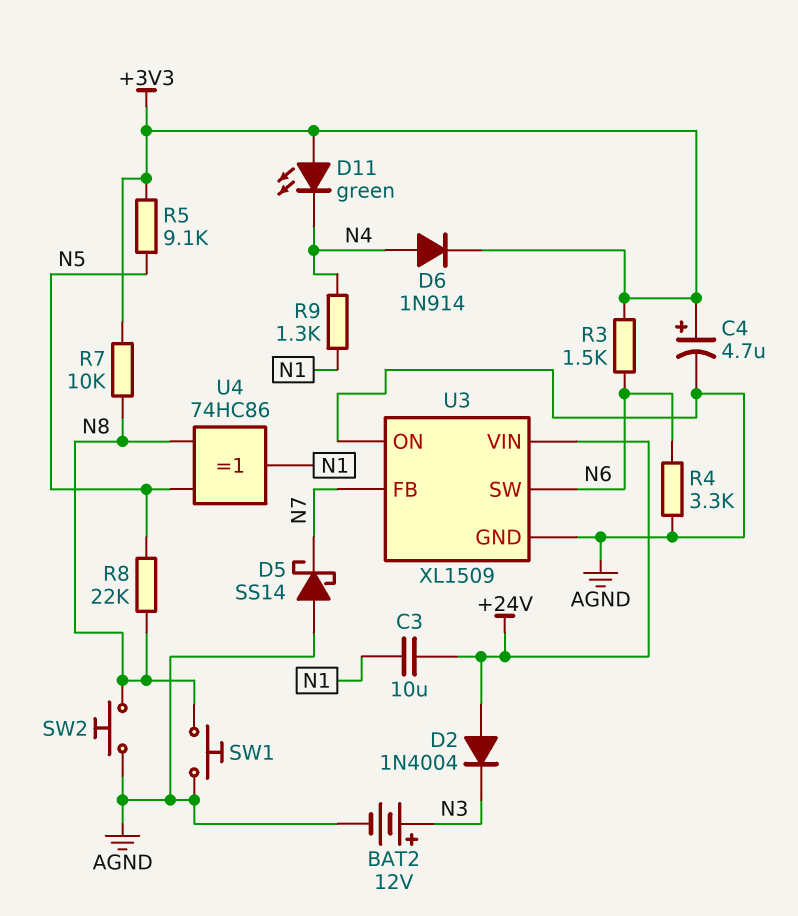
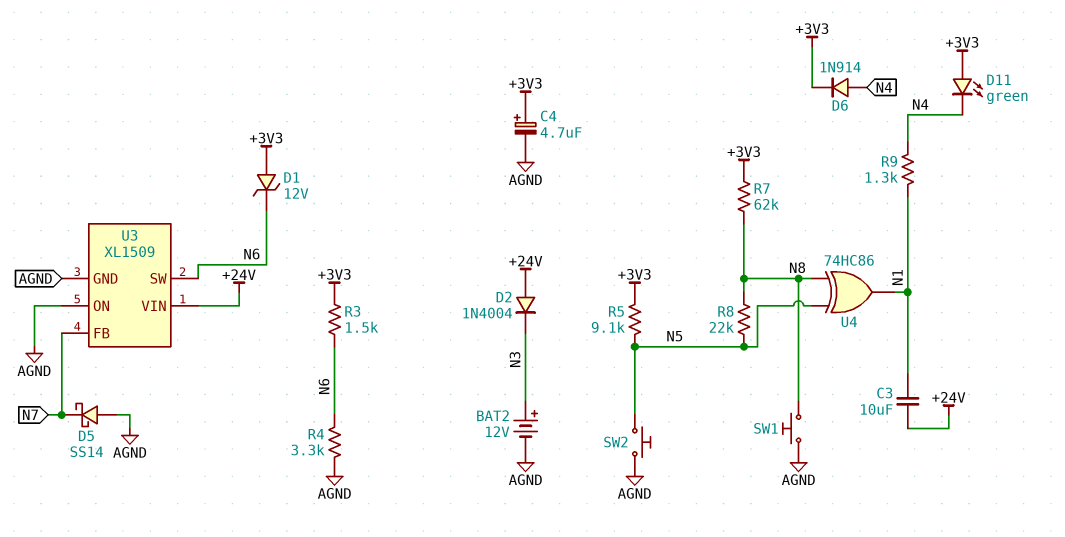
D1: none -> zener 12V (A +3V3, K N6)
R7: 10k (+3V3, N8) -> 62k (+3V3, N8)
SW2: button (AGND, N8) -> button (AGND, N5)

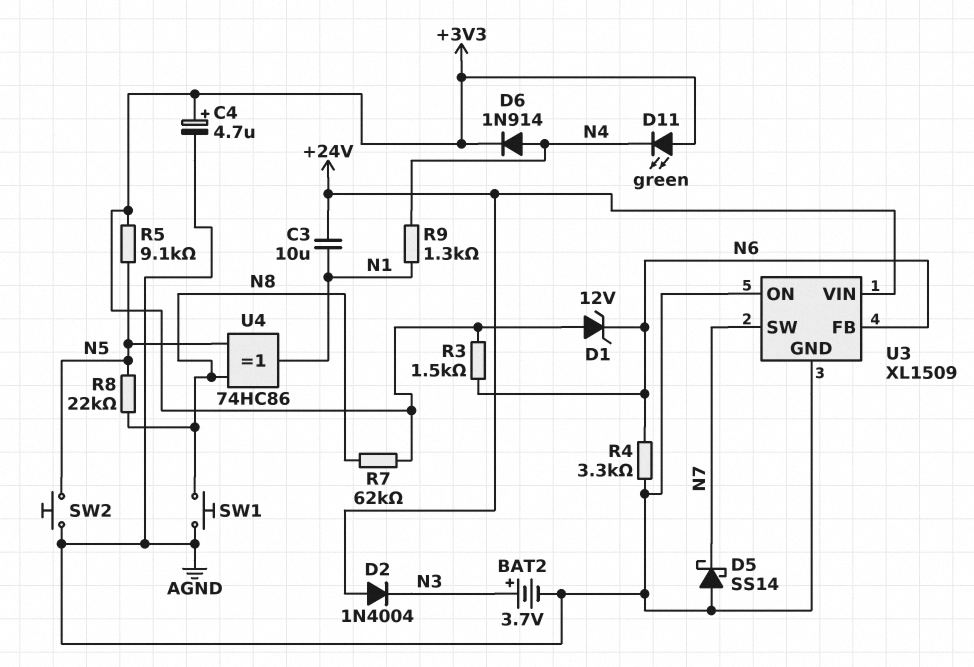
BAT2: 12V (plus N3, minus AGND) -> 3.7V (plus N3, minus AGND)
U3 pin FB: N7 -> N6
U3 pin SW: N6 -> N7

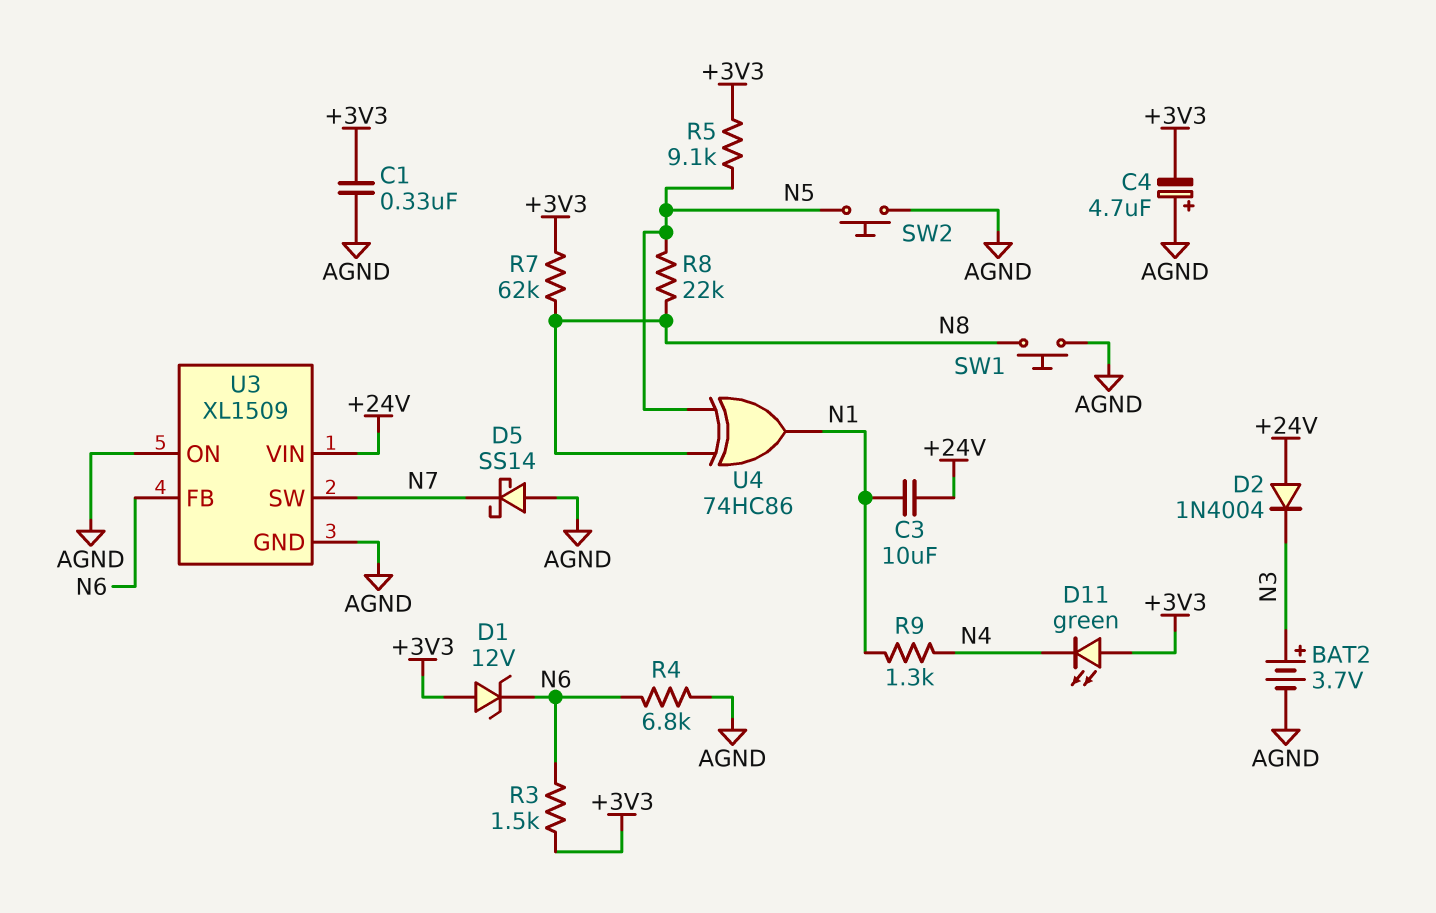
C1: none -> 330nF (+3V3, AGND)
C4: 4.7uF (plus +3V3, minus AGND) -> 4.7uF (plus AGND, minus +3V3)
D6: diode 1N914 (A N4, K +3V3) -> none
R4: 3.3k (AGND, N6) -> 6.8k (AGND, N6)

